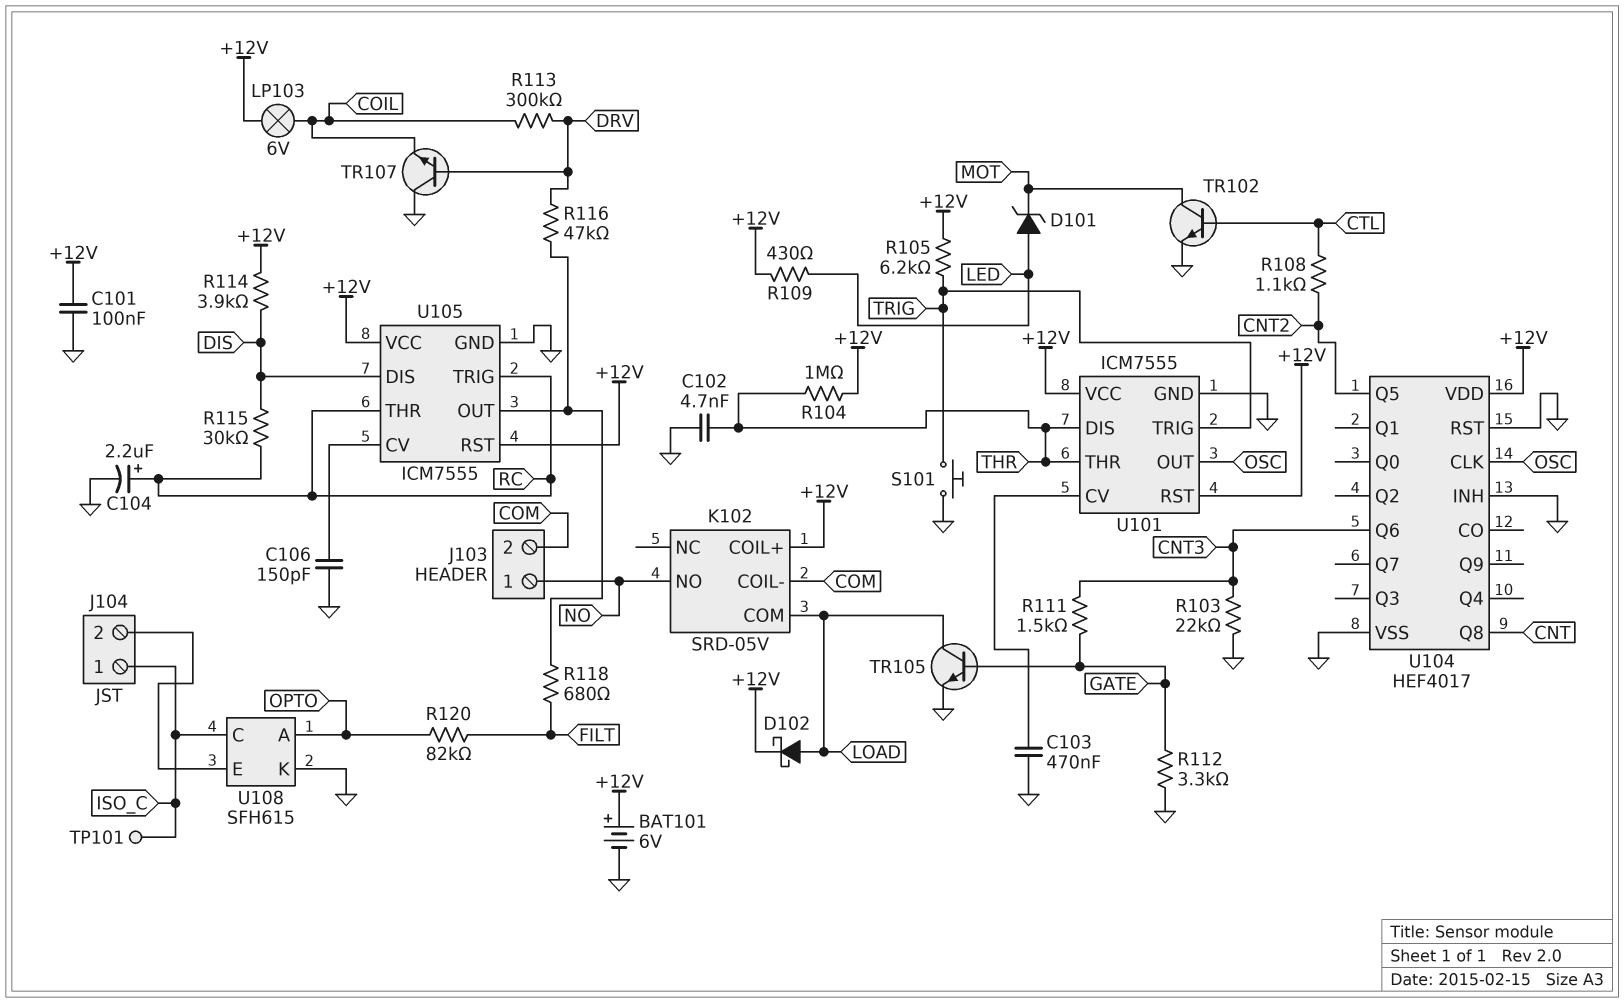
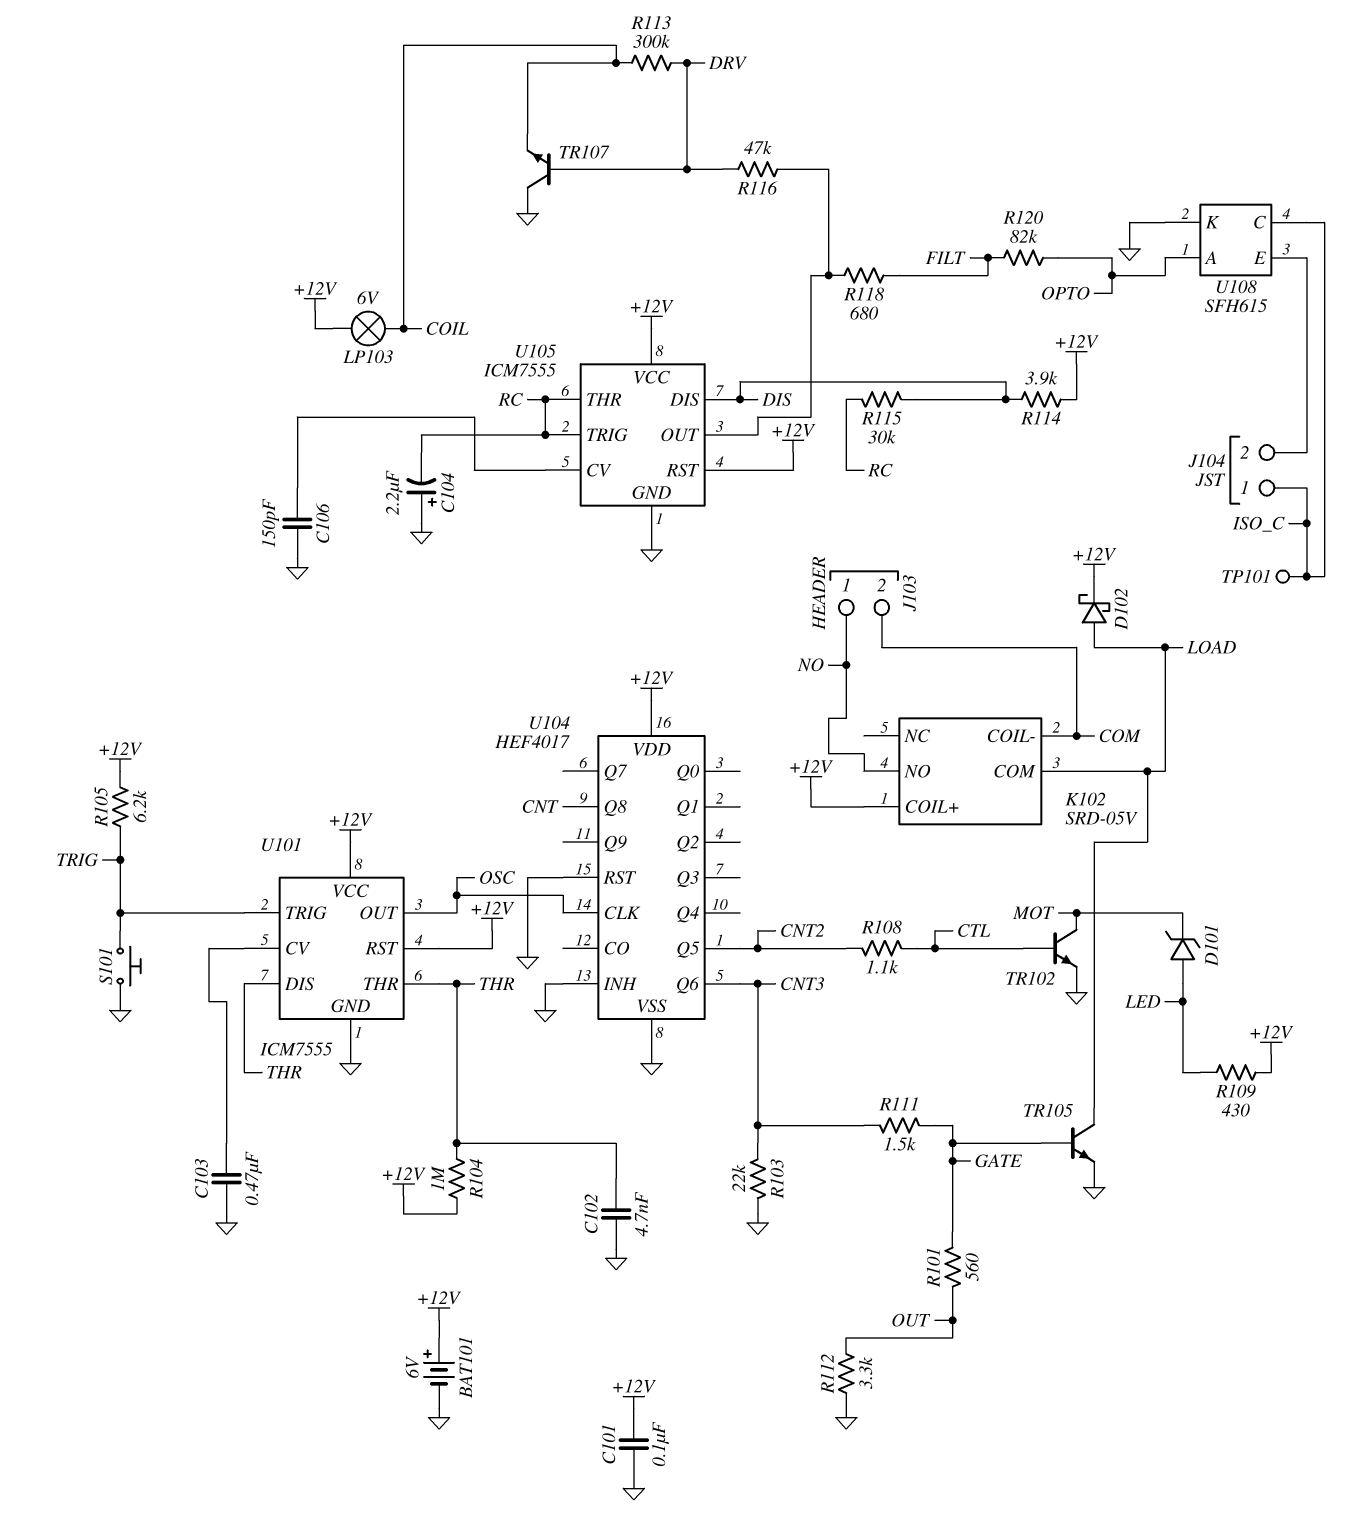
C104: 2.2uF (plus RC, minus GND) -> 2.2uF (plus GND, minus RC)
R101: none -> 560 (GATE, OUT)
R112: 3.3k (GATE, GND) -> 3.3k (GND, OUT)

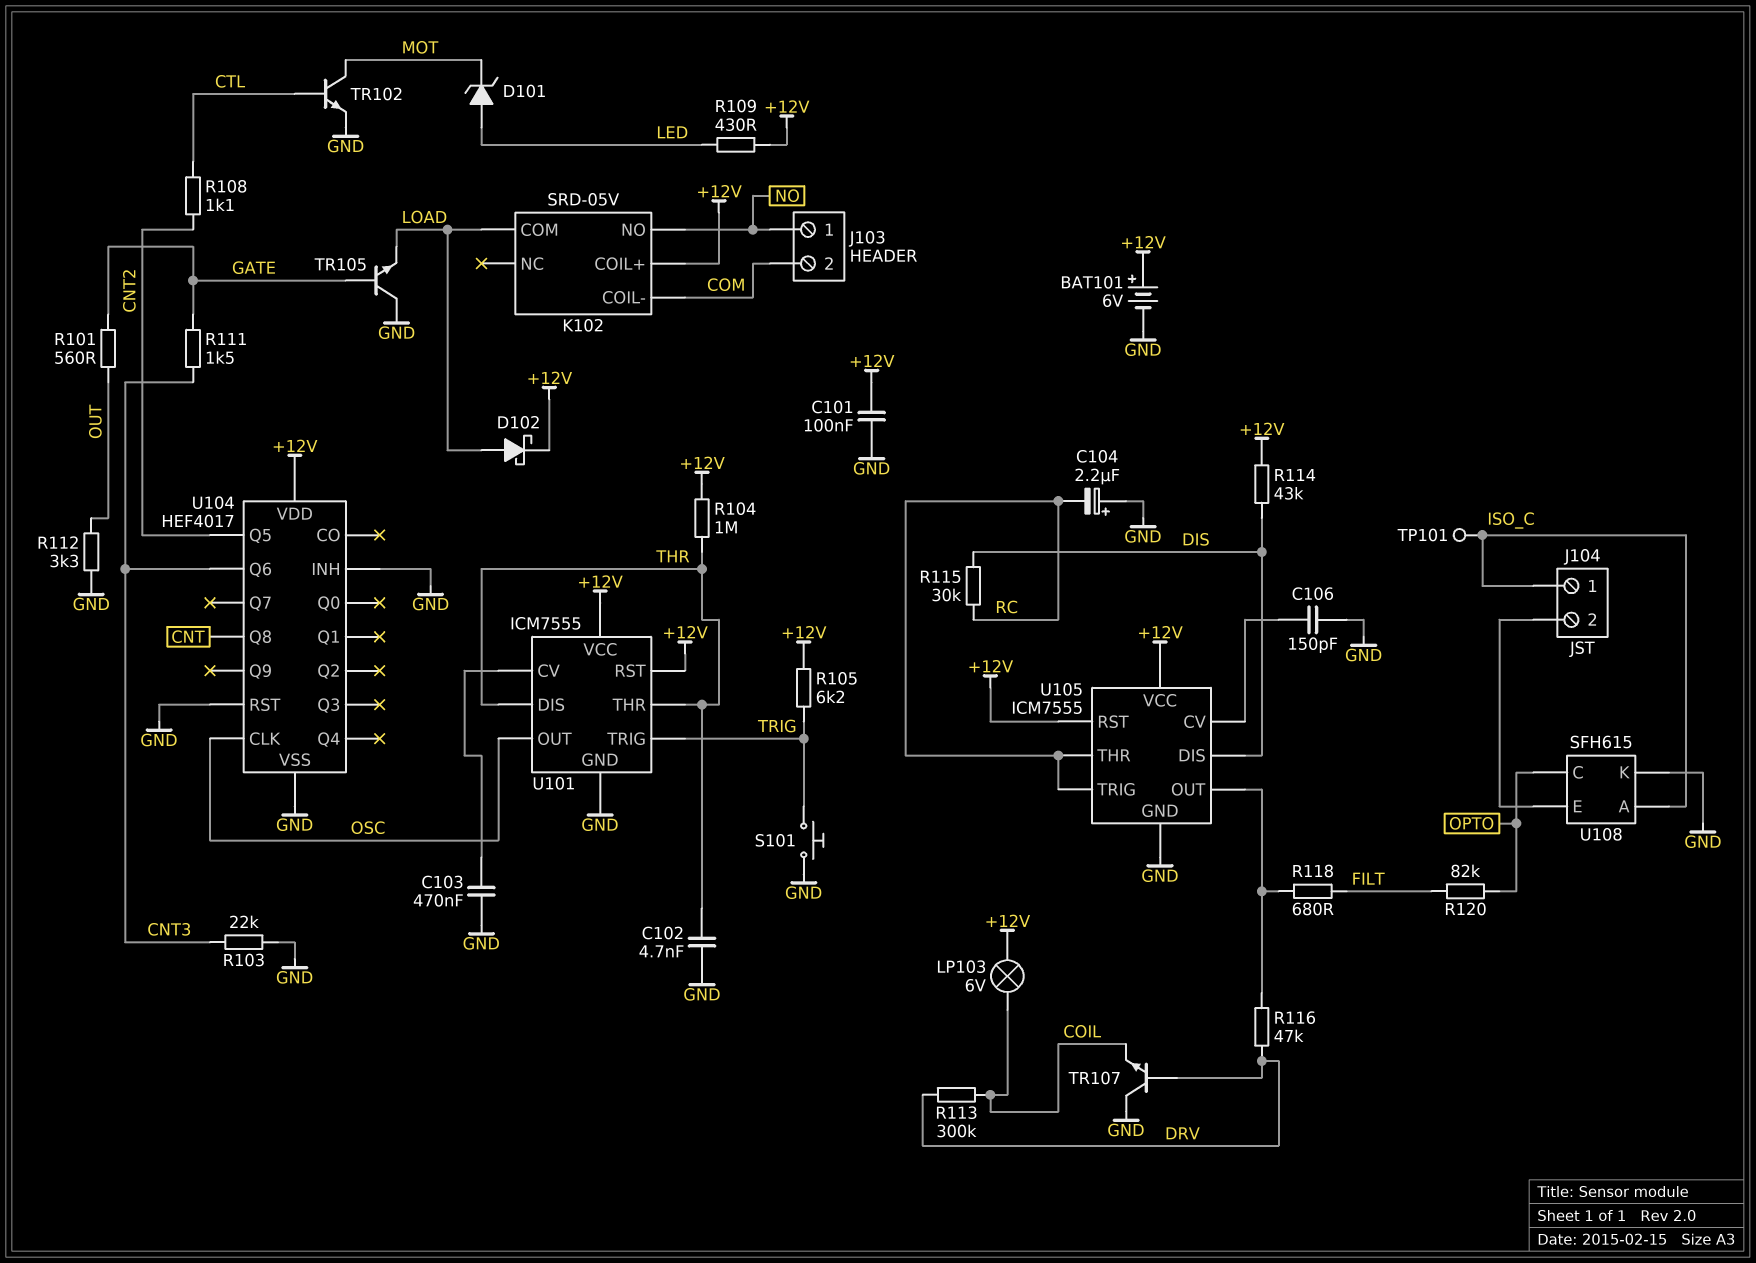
R114: 3.9k (+12V, DIS) -> 43k (+12V, DIS)
TR105: NPN (B GATE, C LOAD, E GND) -> NPN (B GATE, C GND, E LOAD)
U108 pin A: OPTO -> ISO_C
U108 pin C: ISO_C -> OPTO

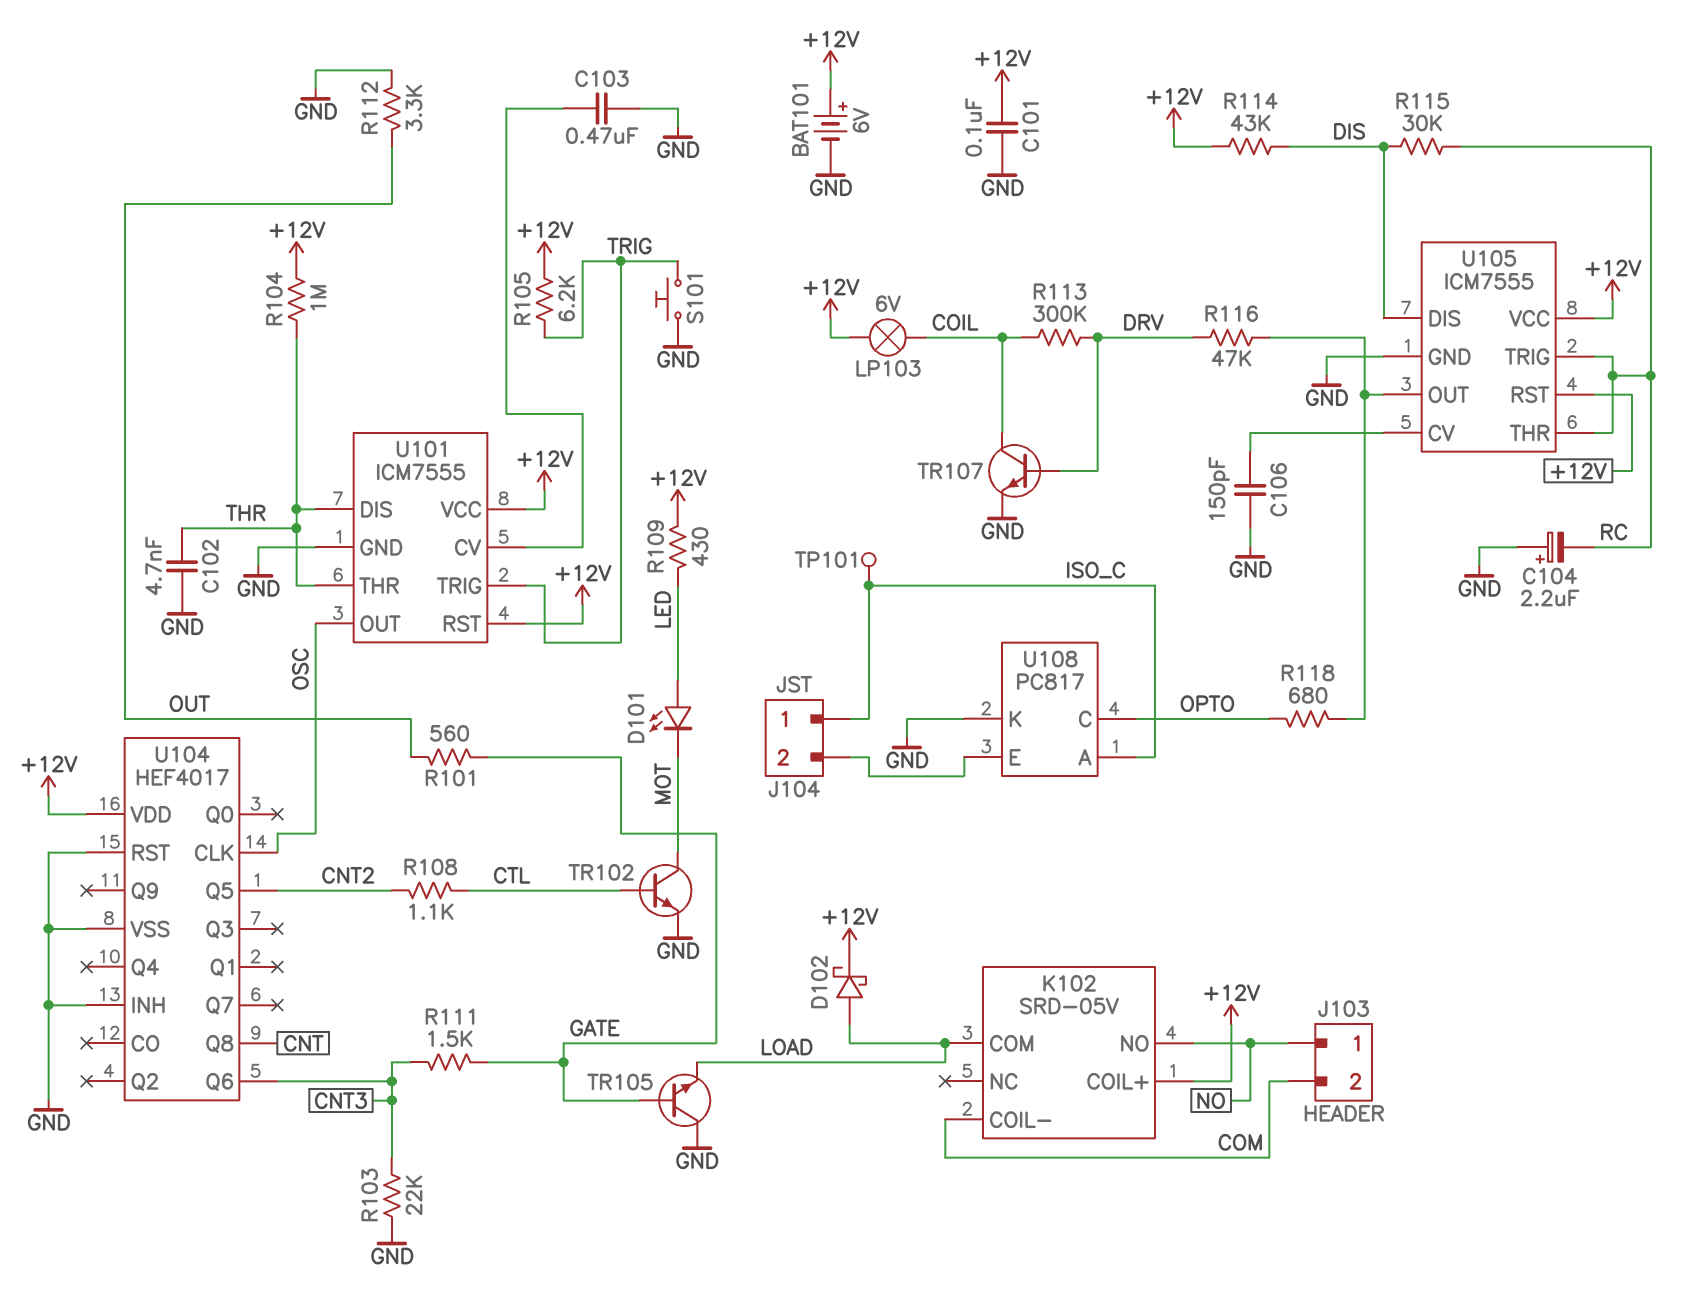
D101: zener (A LED, K MOT) -> LED (A LED, K MOT)
R118: 680 (FILT, U105/OUT) -> 680 (OPTO, U105/OUT)
R120: 82k (FILT, OPTO) -> none
TR107: NPN (B DRV, C GND, E COIL) -> NPN (B DRV, C COIL, E GND)
U108: SFH615 -> PC817

